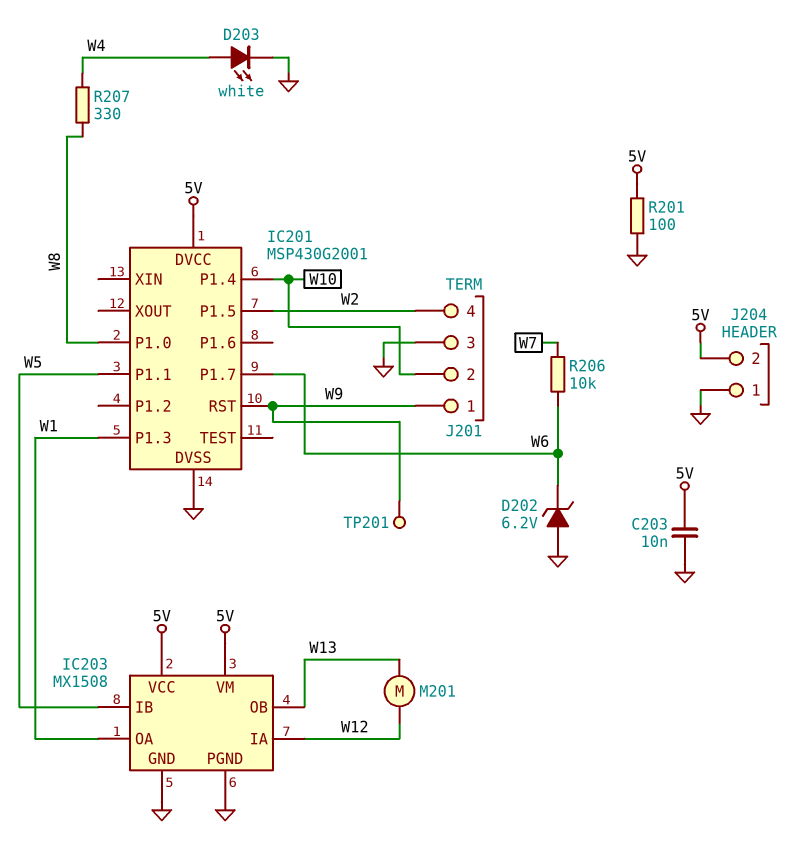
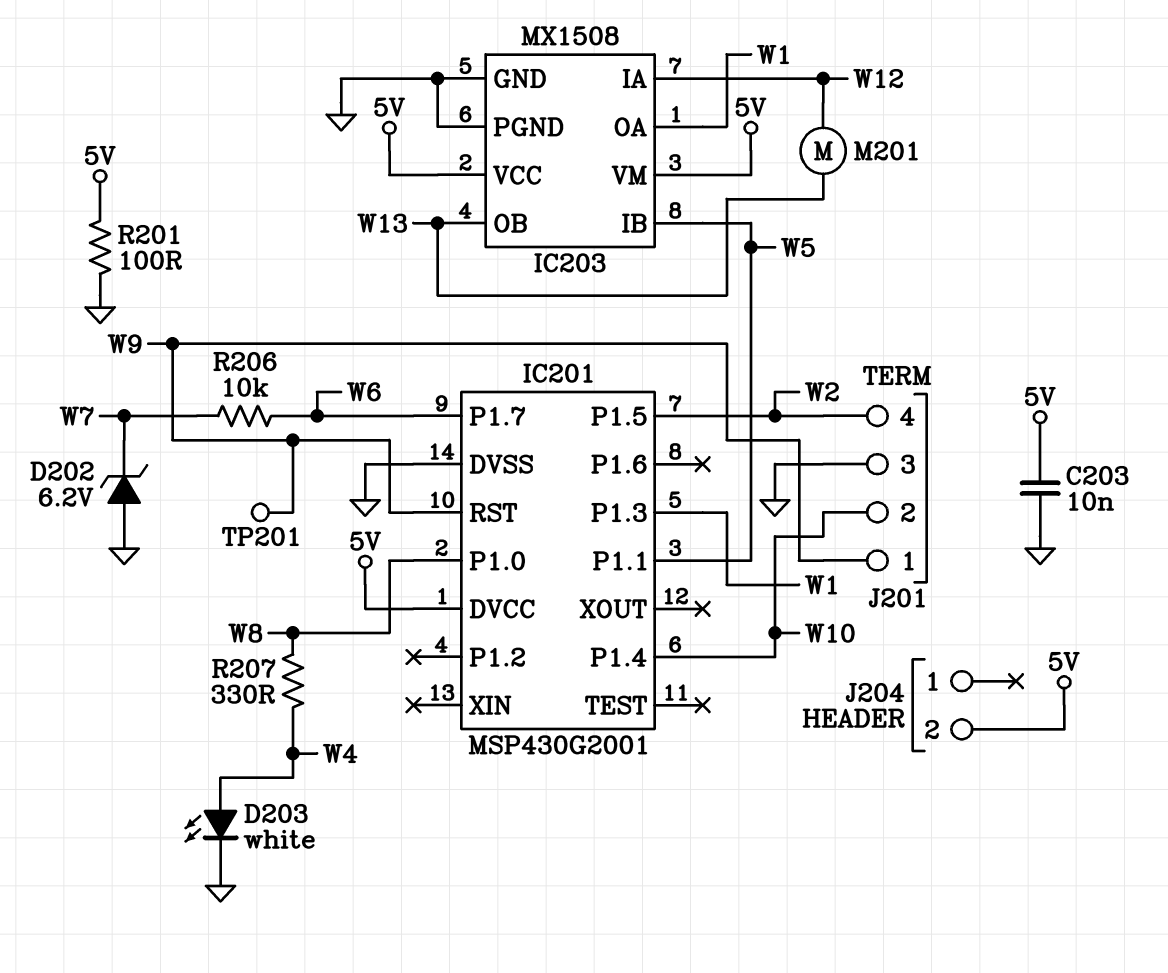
D202: zener 6.2V (A GND, K W6) -> zener 6.2V (A GND, K W7)
J204 pin 1: GND -> none

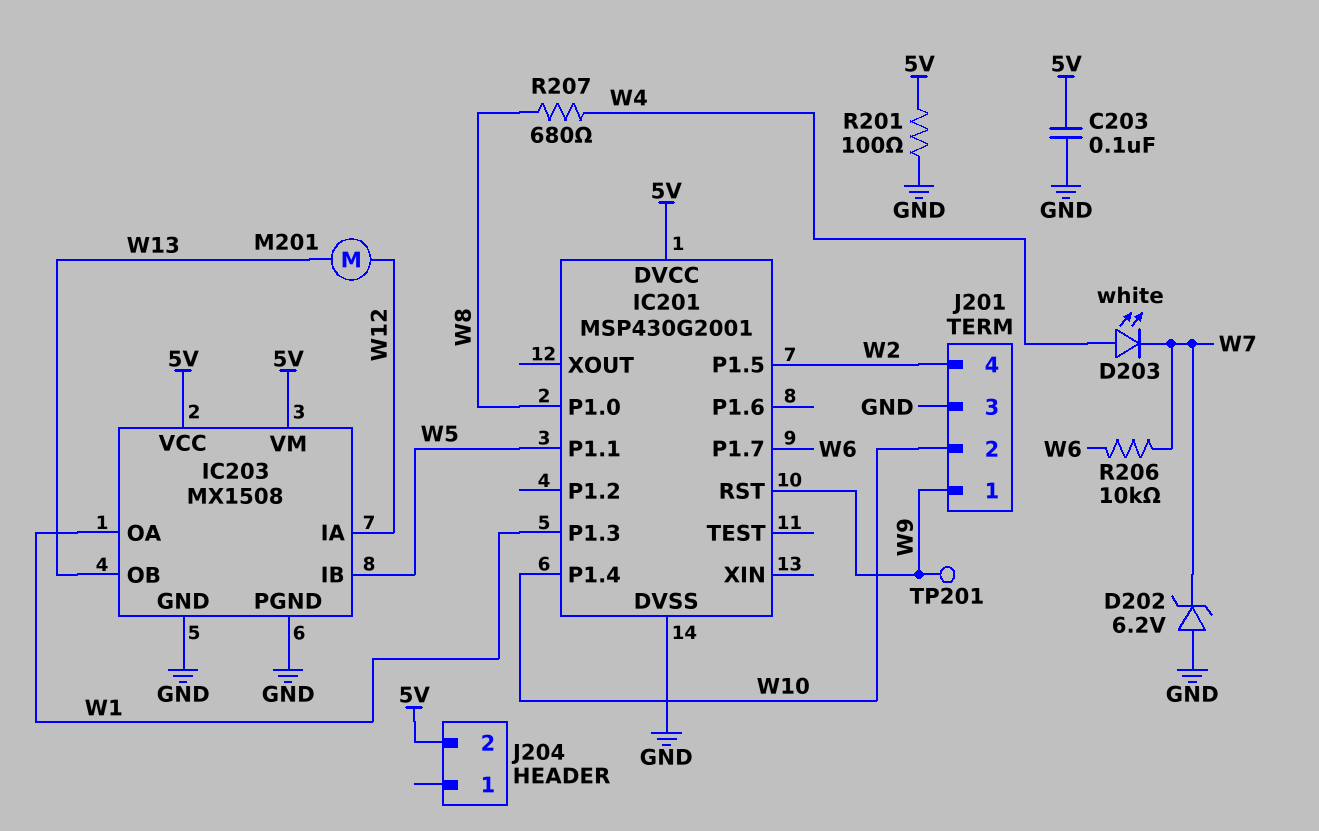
C203: 10nF (5V, GND) -> 100nF (5V, GND)
D203: LED white (A W4, K GND) -> LED white (A W4, K W7)
R207: 330 (W4, W8) -> 680 (W4, W8)

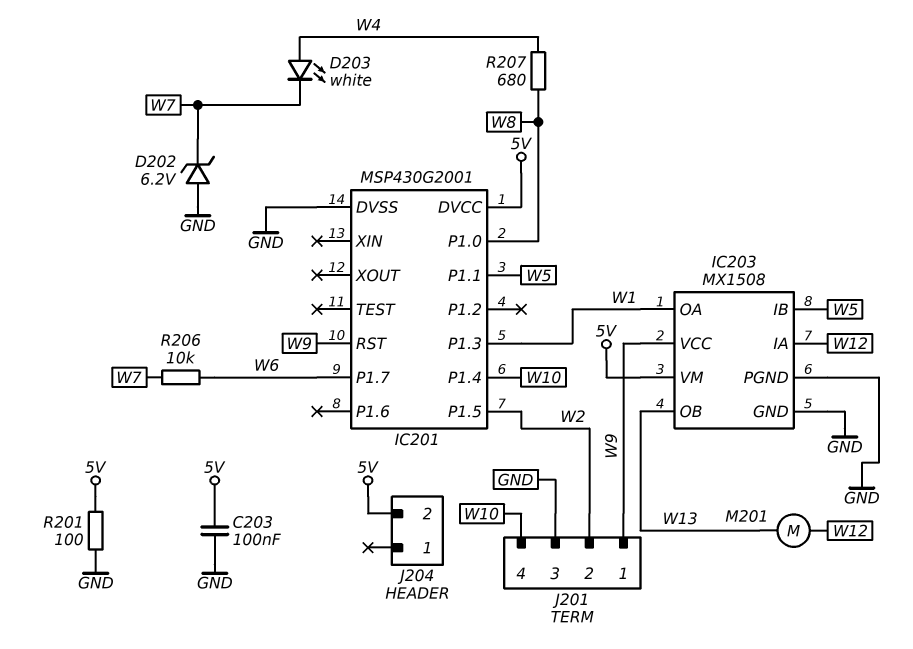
IC203 pin VCC: 5V -> W9
J201 pin 2: W10 -> W2
J201 pin 4: W2 -> W10
TP201: test point (W9) -> none

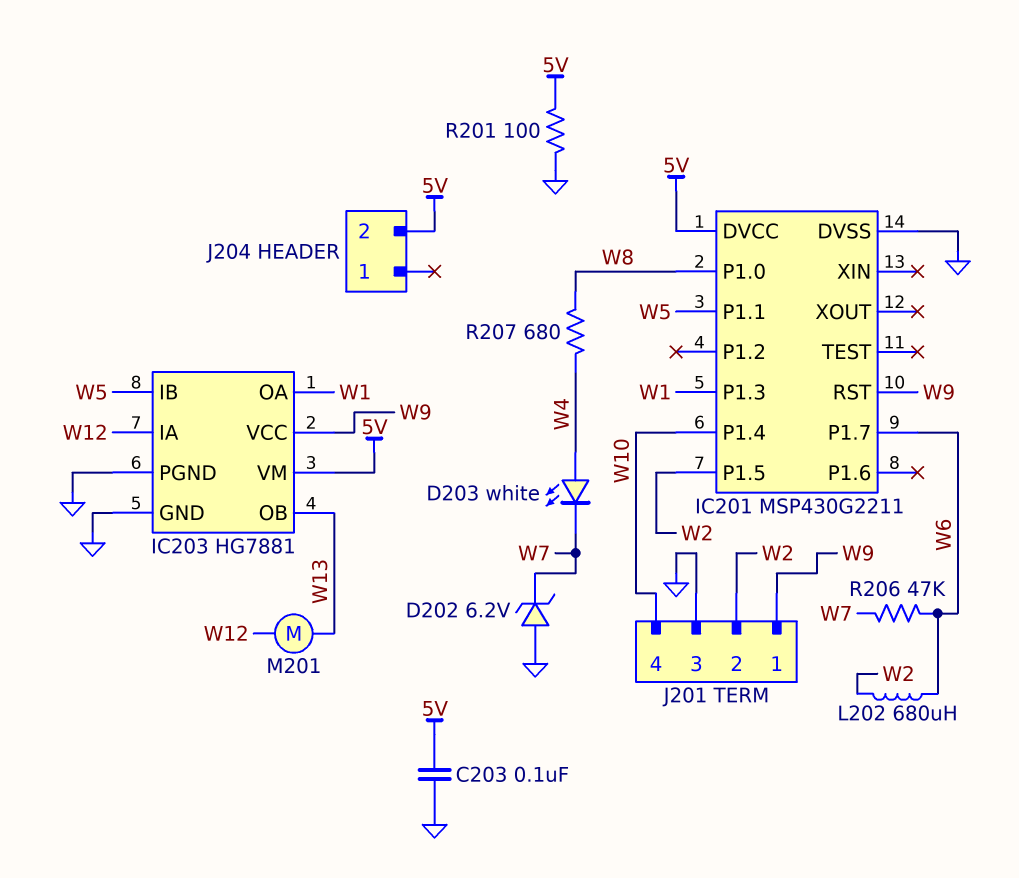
IC201: MSP430G2001 -> MSP430G2211
IC203: MX1508 -> HG7881
L202: none -> 680uH (W2, W6)
R206: 10k (W6, W7) -> 47k (W6, W7)

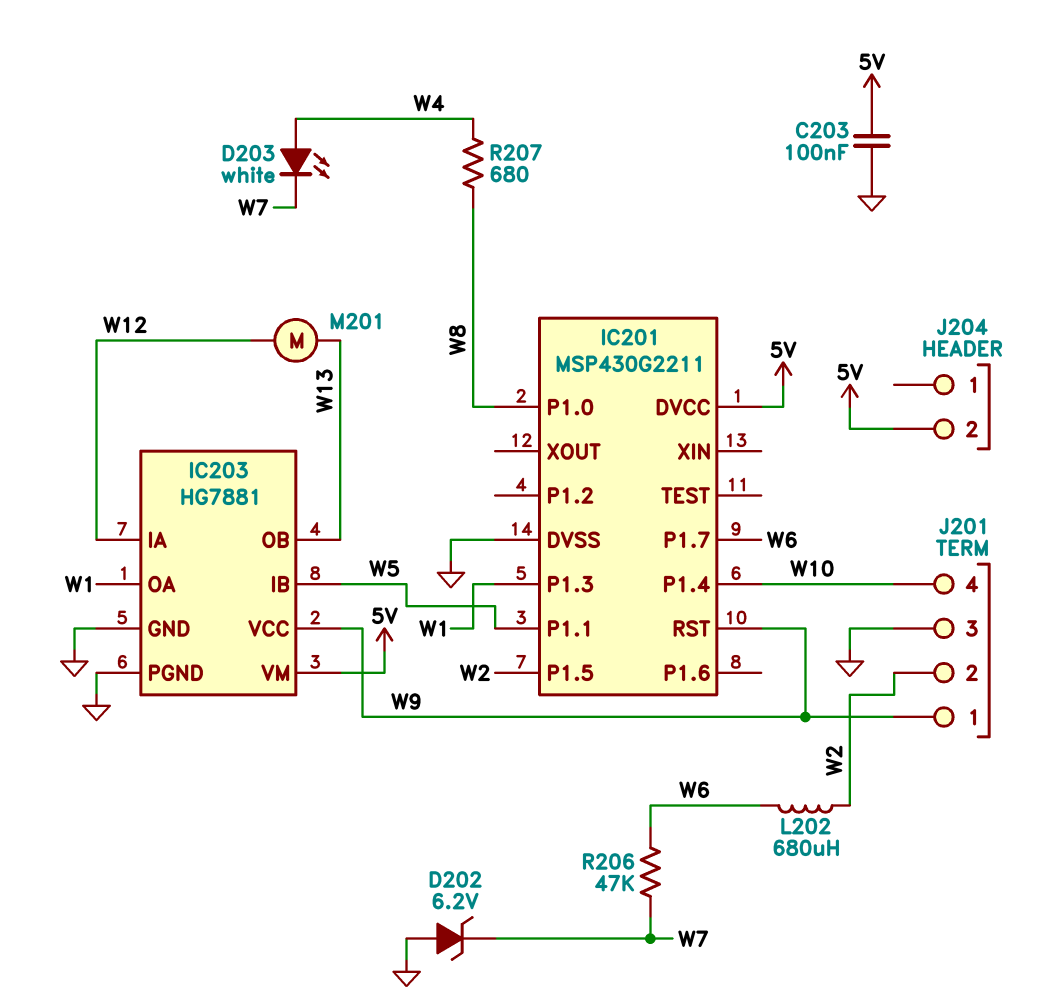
R201: 100 (5V, GND) -> none

